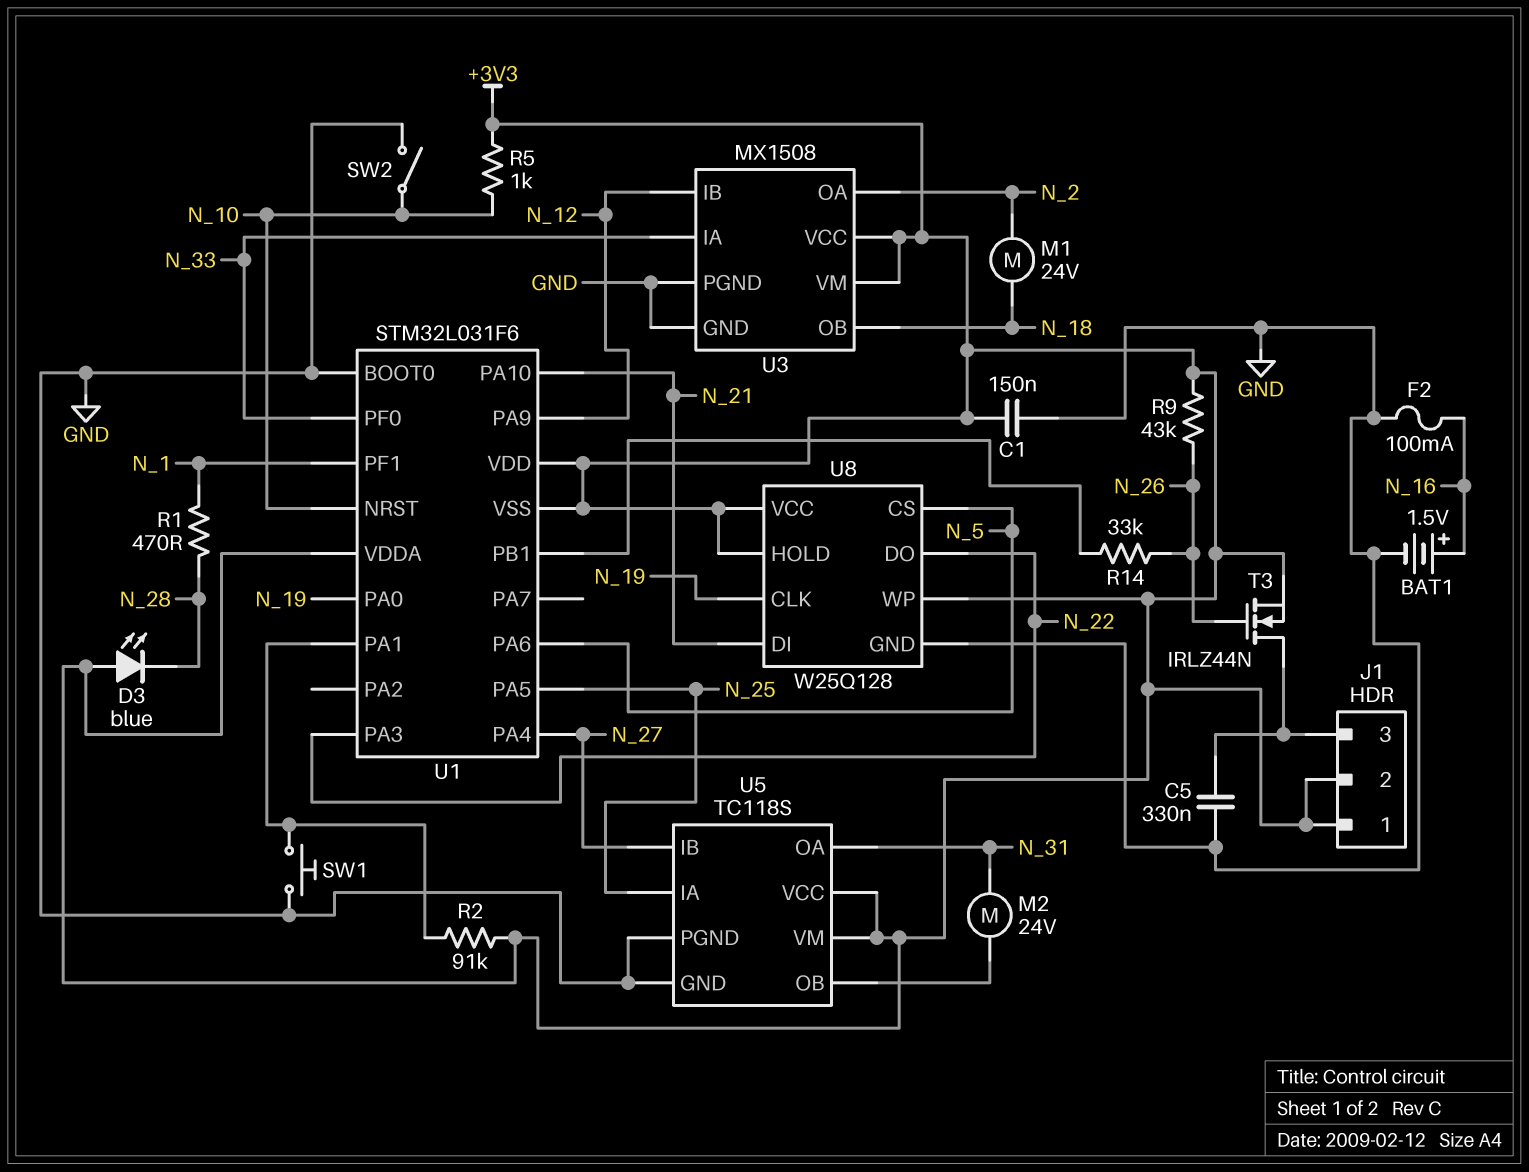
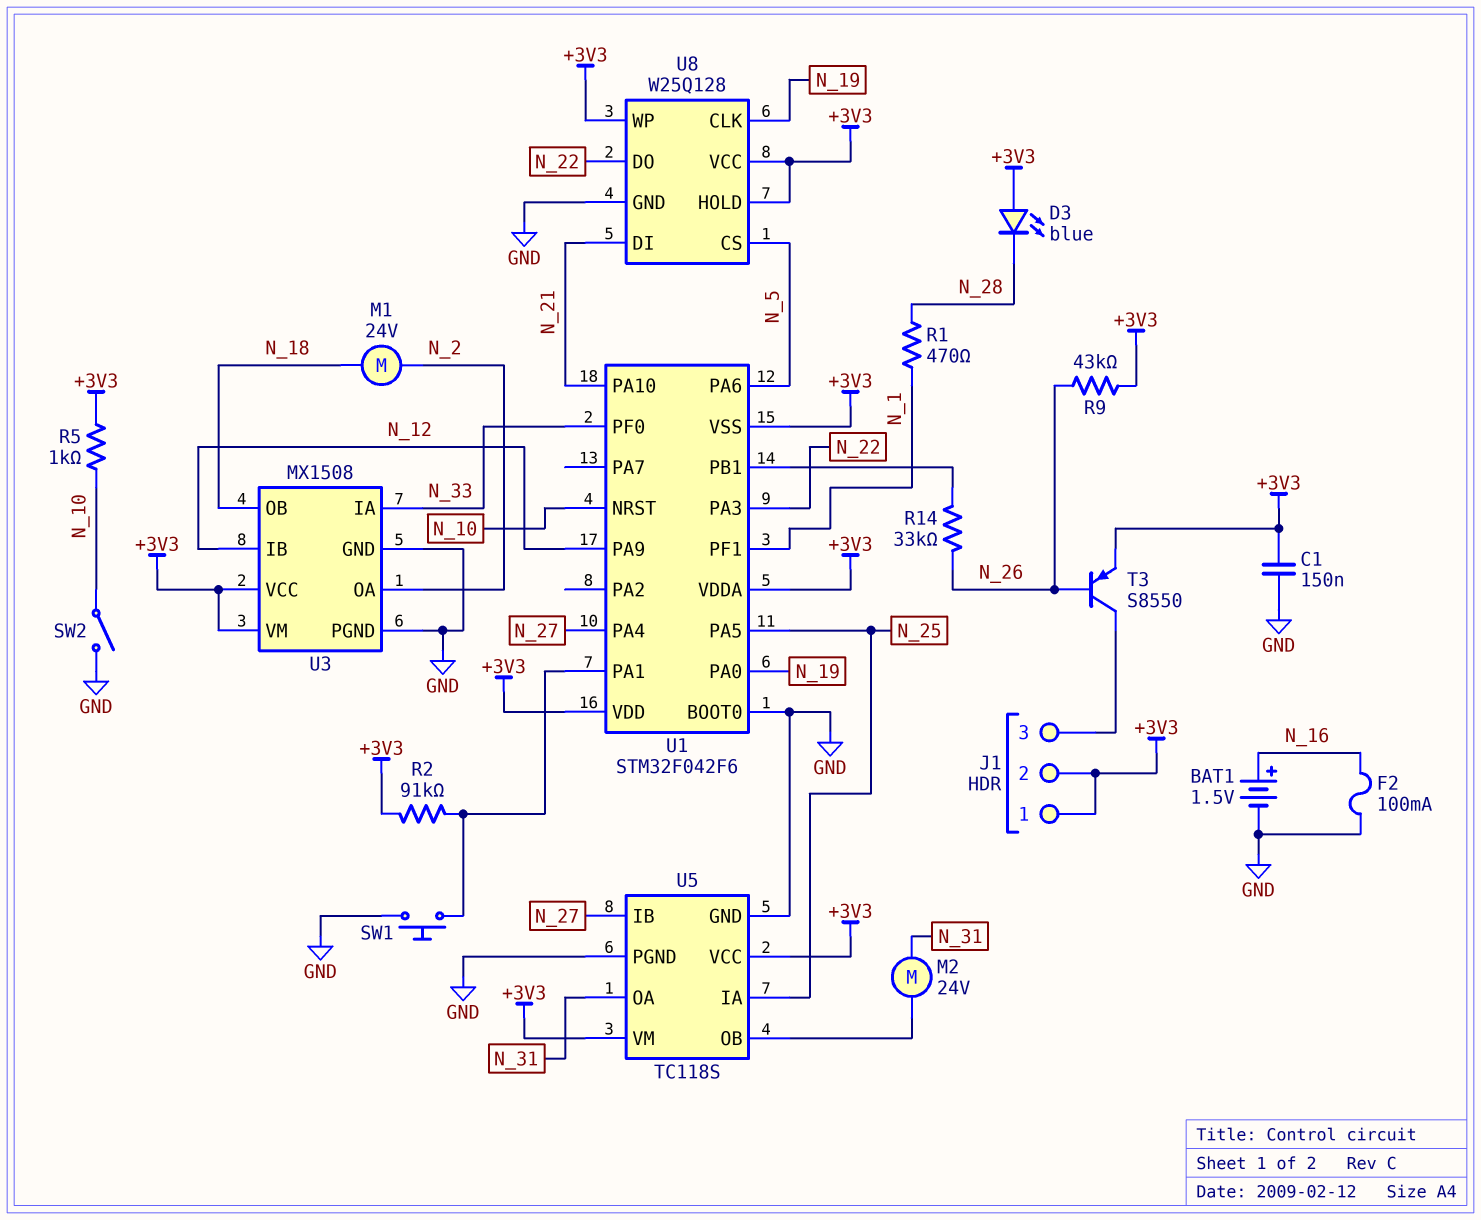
C5: 330nF (GND, J1/3) -> none
T3: NMOS IRLZ44N (G N_26, D J1/3, S +3V3) -> PNP S8550 (B N_26, C J1/3, E +3V3)
U1: STM32L031F6 -> STM32F042F6

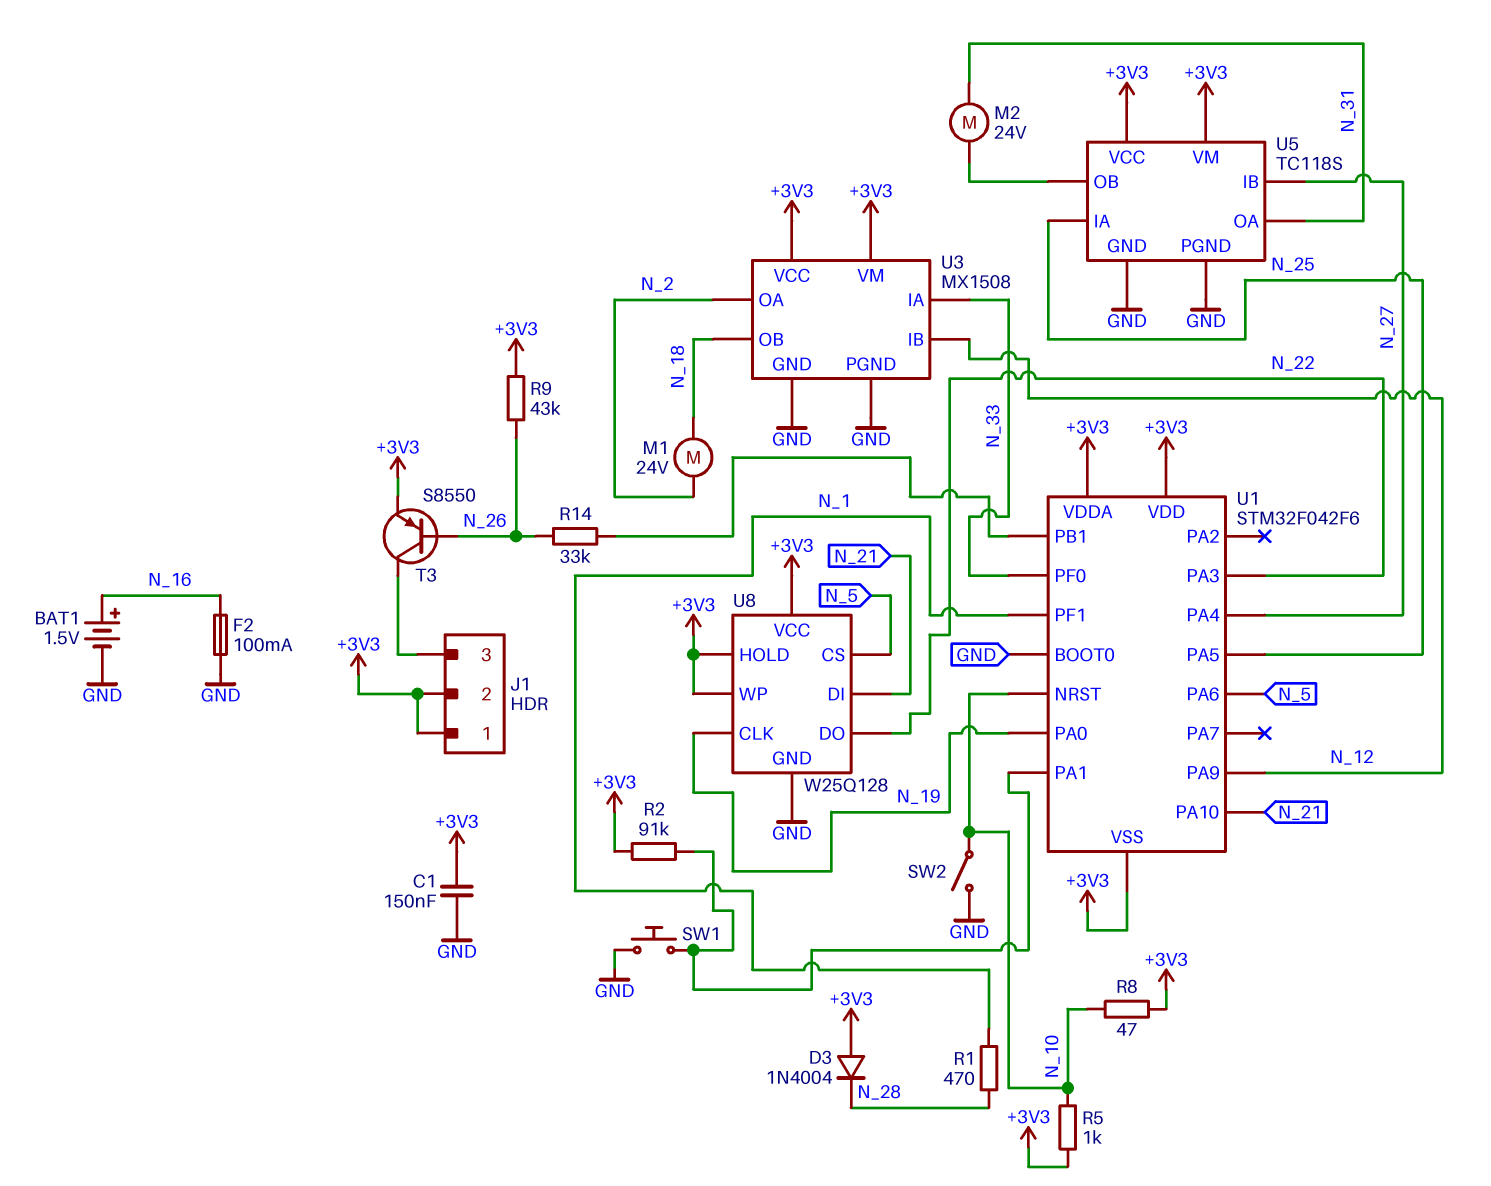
D3: LED blue (A +3V3, K N_28) -> diode 1N4004 (A +3V3, K N_28)
R8: none -> 47 (+3V3, N_10)

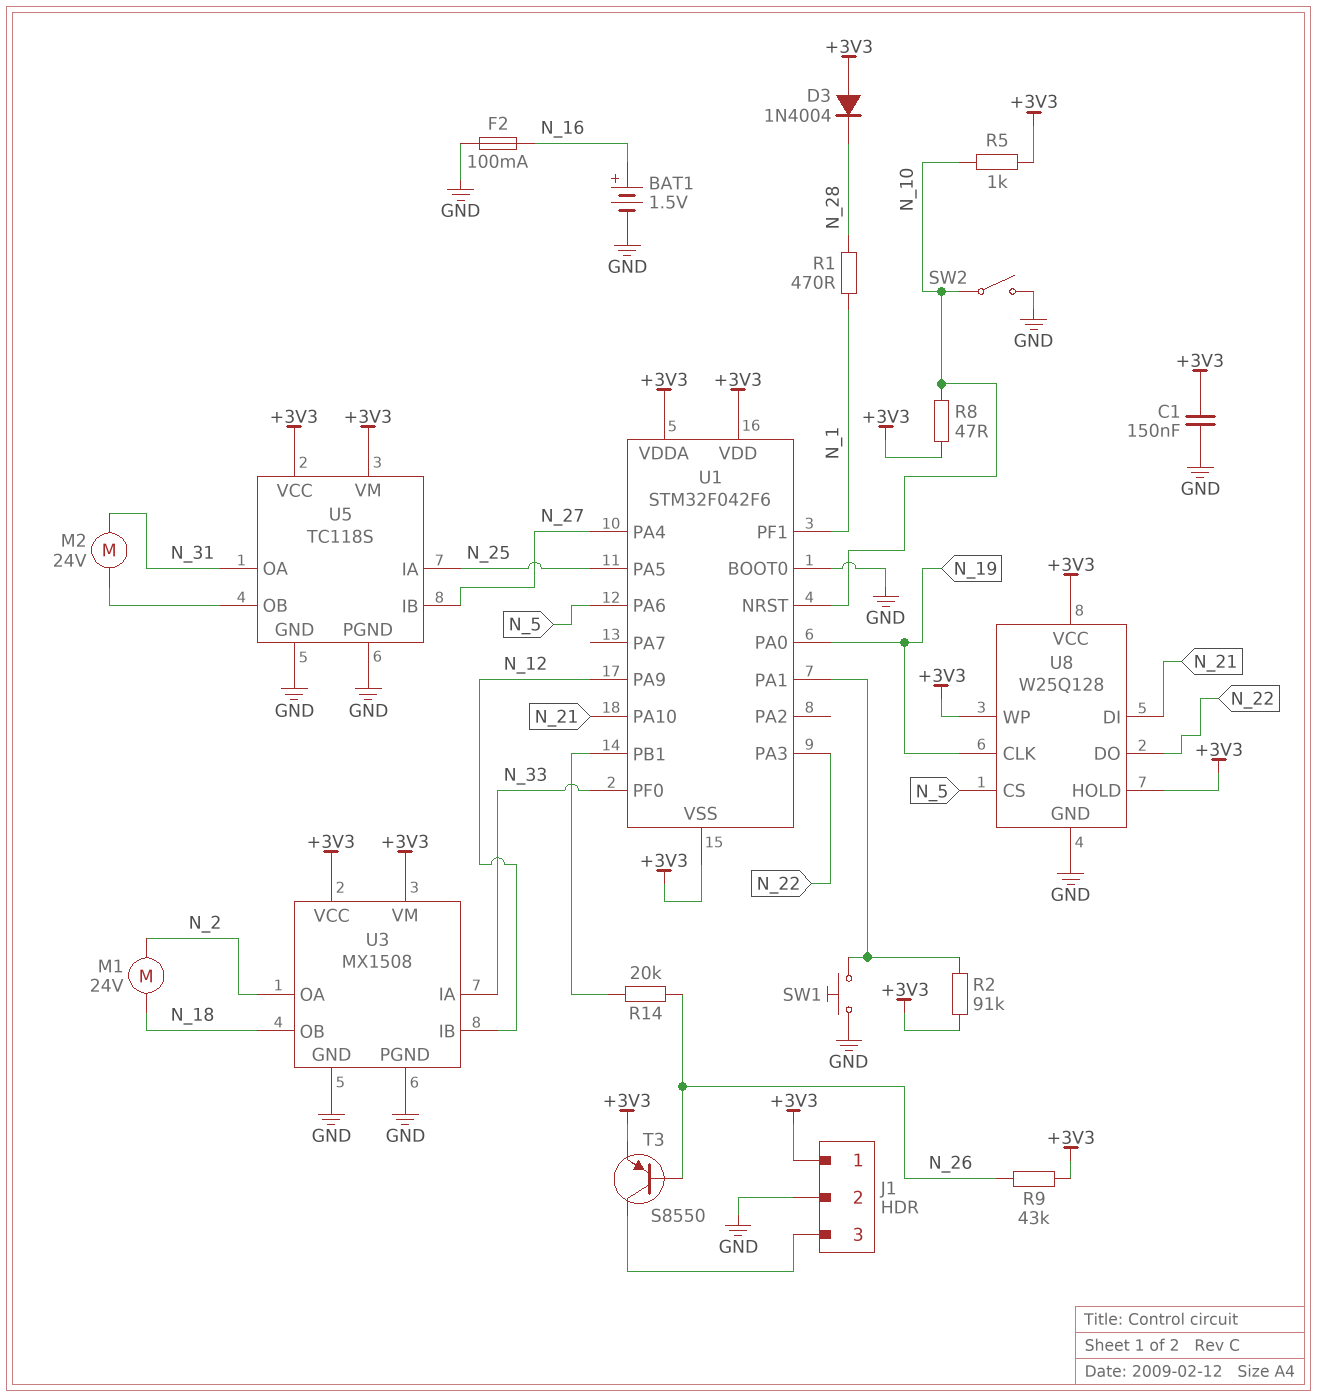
J1 pin 2: +3V3 -> GND
R14: 33k (N_26, U1/PB1) -> 20k (N_26, U1/PB1)

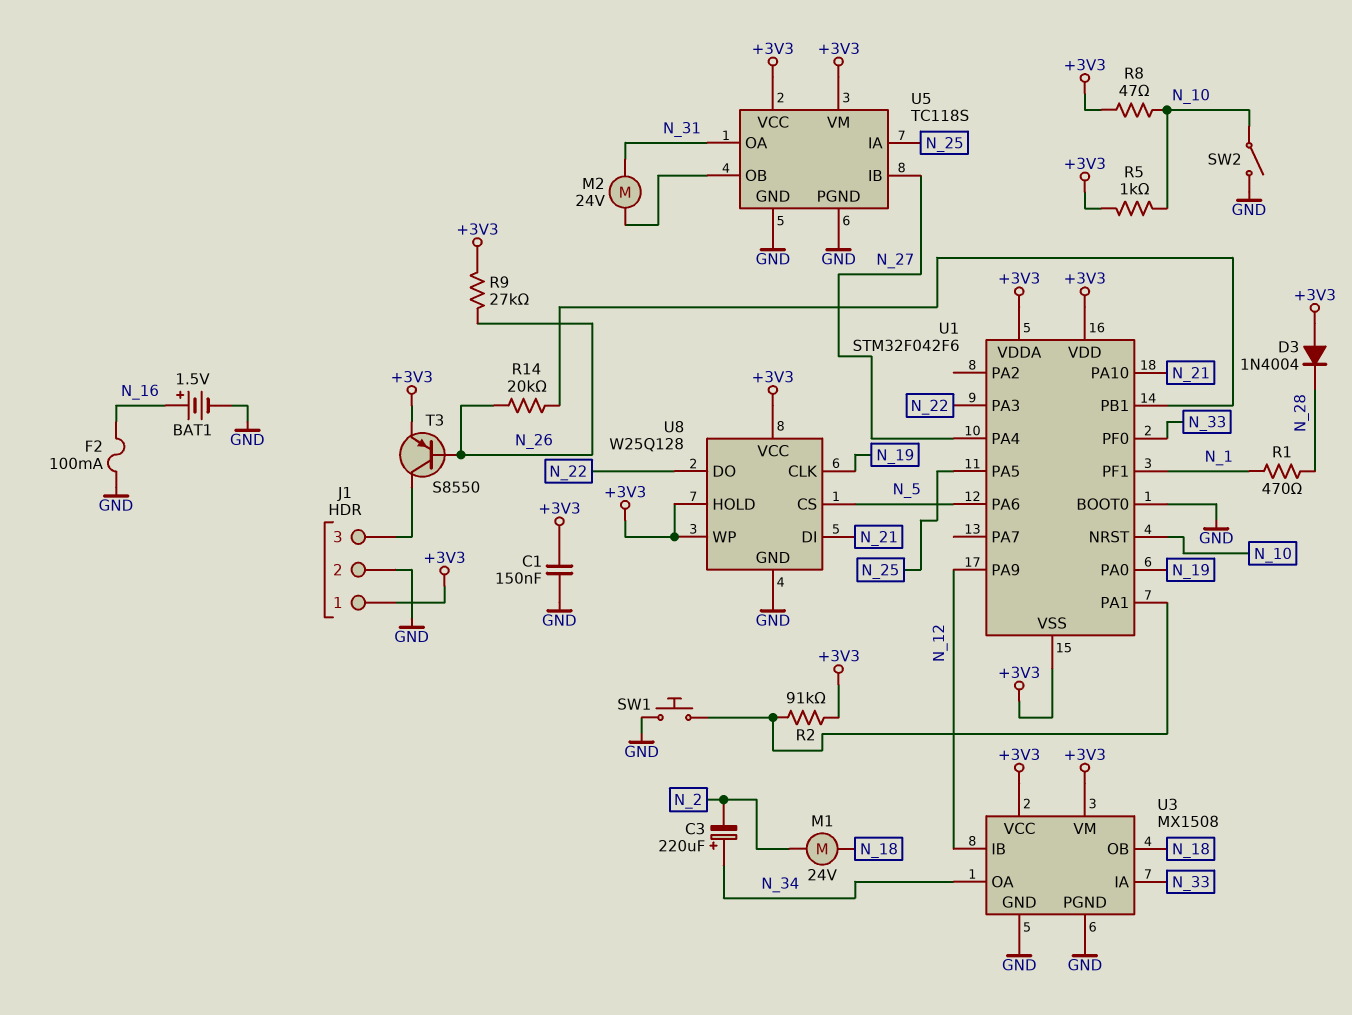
C3: none -> 220uF (plus N_34, minus N_2)
R9: 43k (+3V3, N_26) -> 27k (+3V3, N_26)
U3 pin OA: N_2 -> N_34

